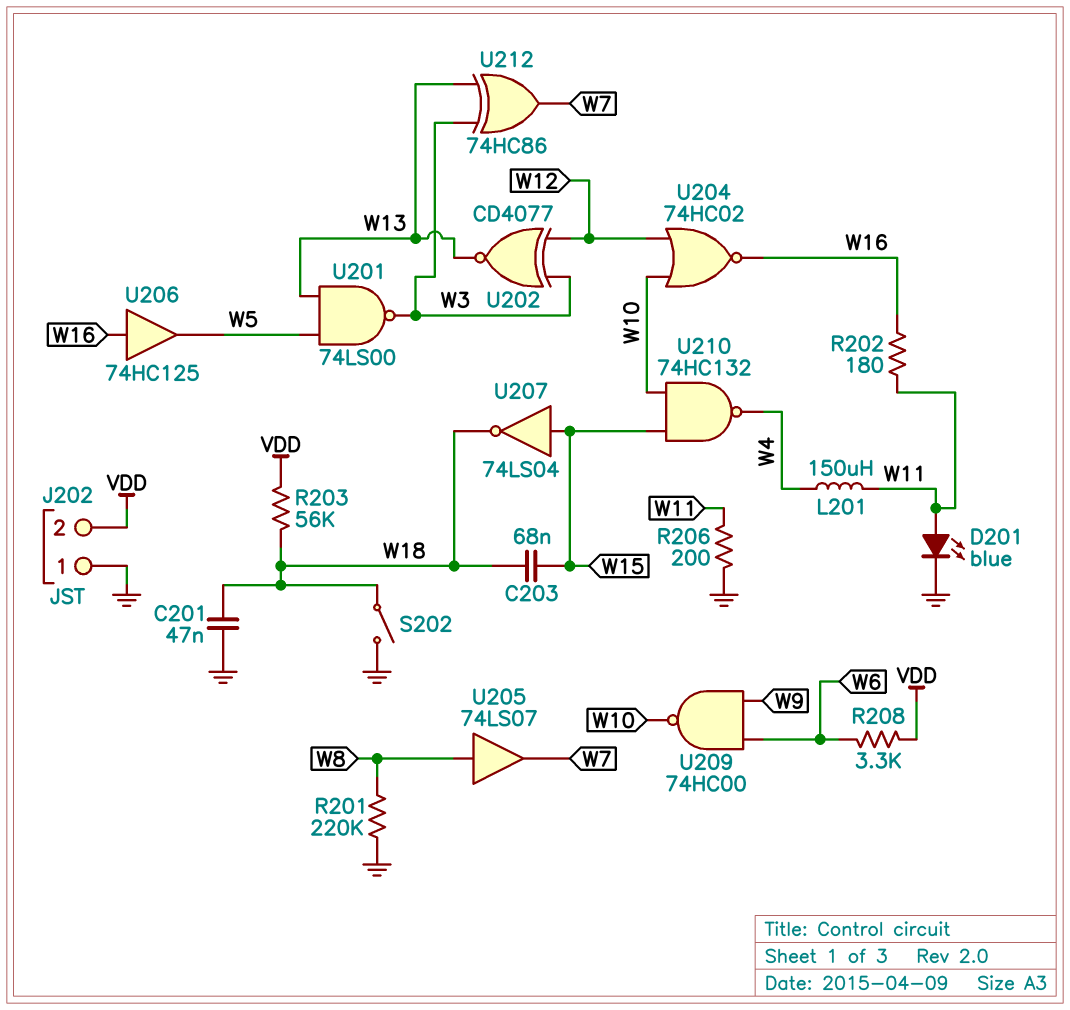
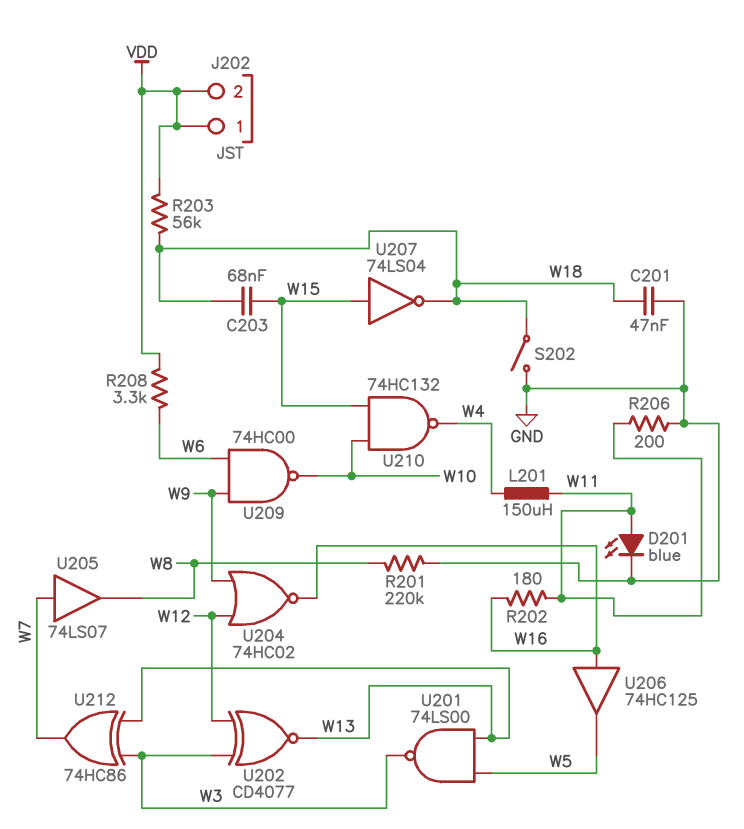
J202 pin 1: GND -> VDD
U204: NOR 74HC02 (in W10, in W12, out W16) -> NOR 74HC02 (in W9, in W12, out W16)
U205: buffer 74LS07 (in W8, out W7) -> buffer 74LS07 (in W7, out W8)

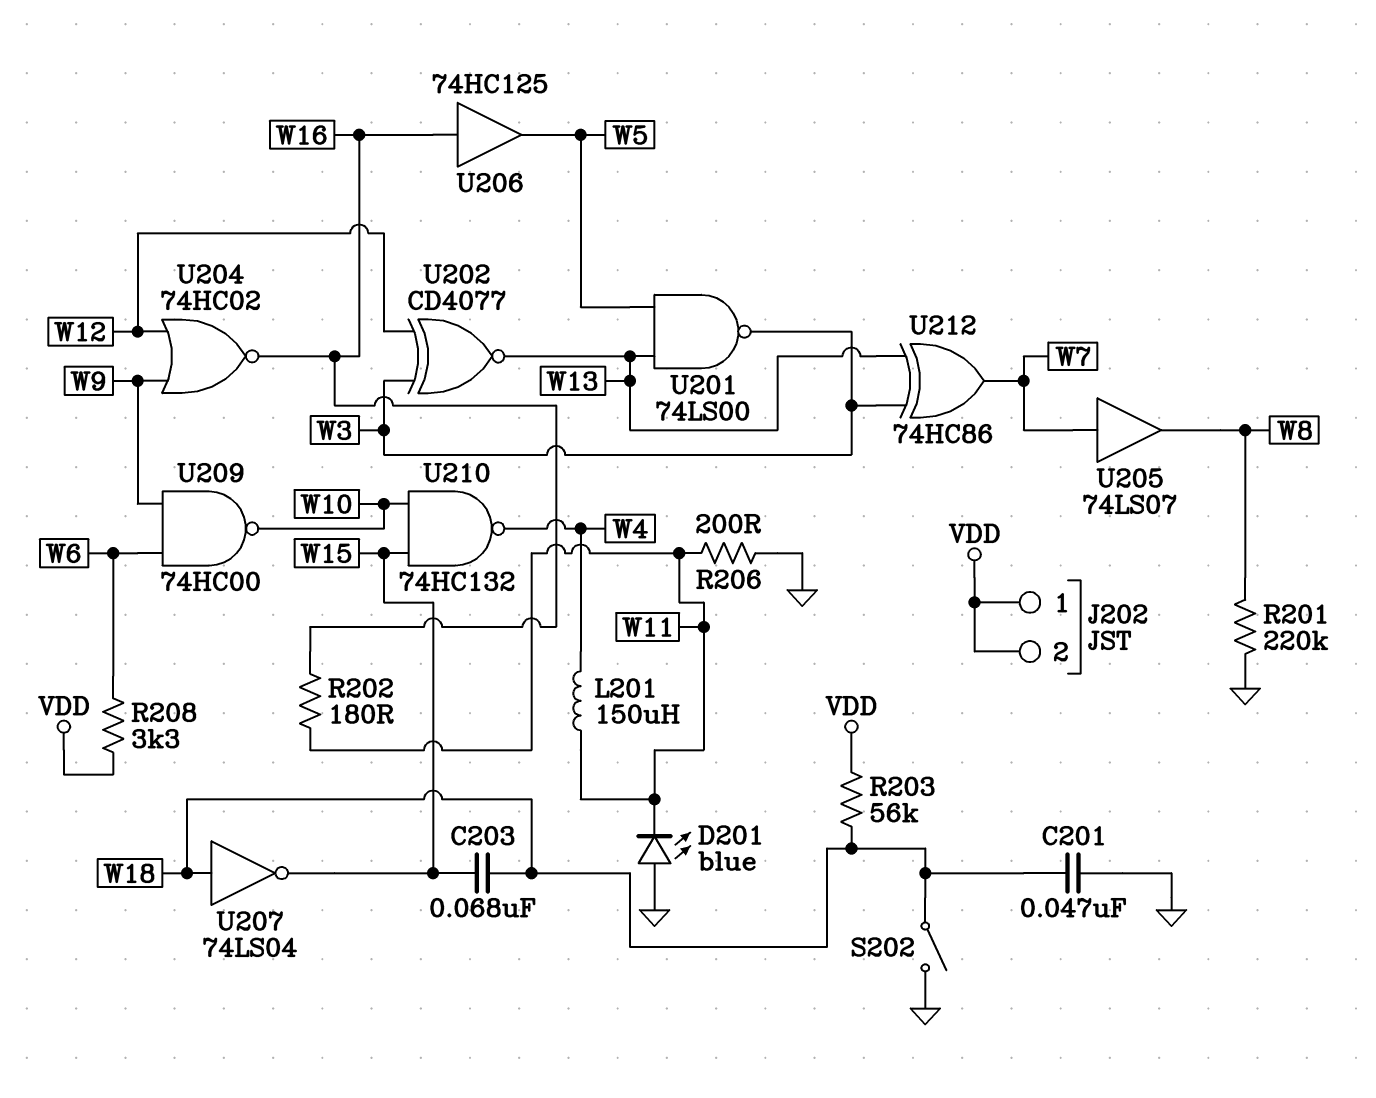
D201: LED blue (A W11, K GND) -> LED blue (A GND, K W11)
U207: NOT 74LS04 (in W15, out W18) -> NOT 74LS04 (in W18, out W15)

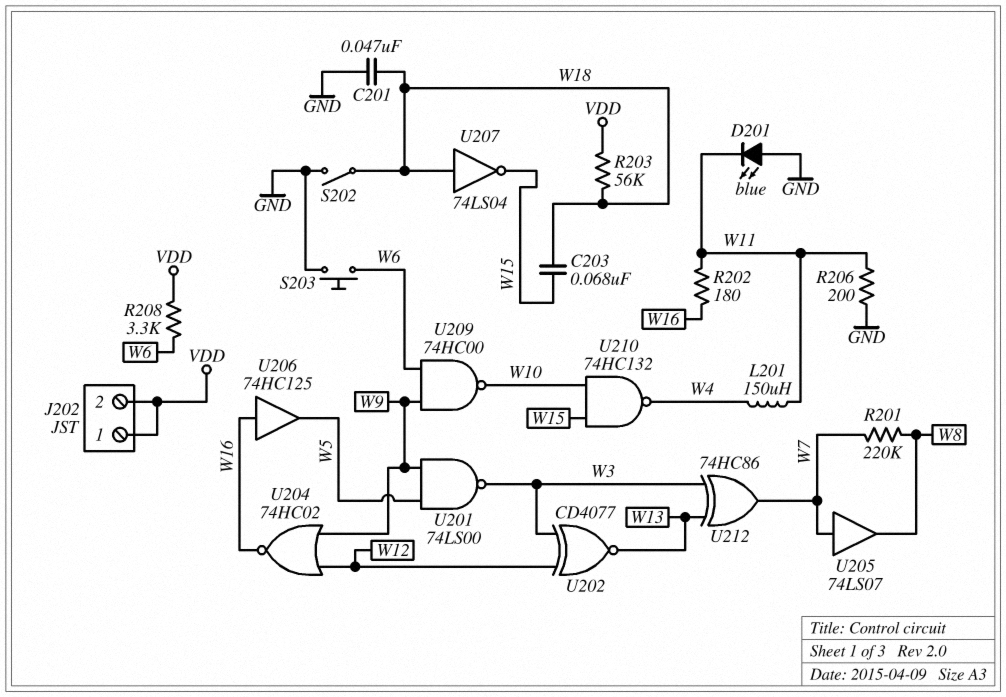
R201: 220k (GND, W8) -> 220k (W7, W8)
S203: none -> button (GND, W6)
U201: NAND 74LS00 (in W5, in W13, out W3) -> NAND 74LS00 (in W5, in W9, out W3)

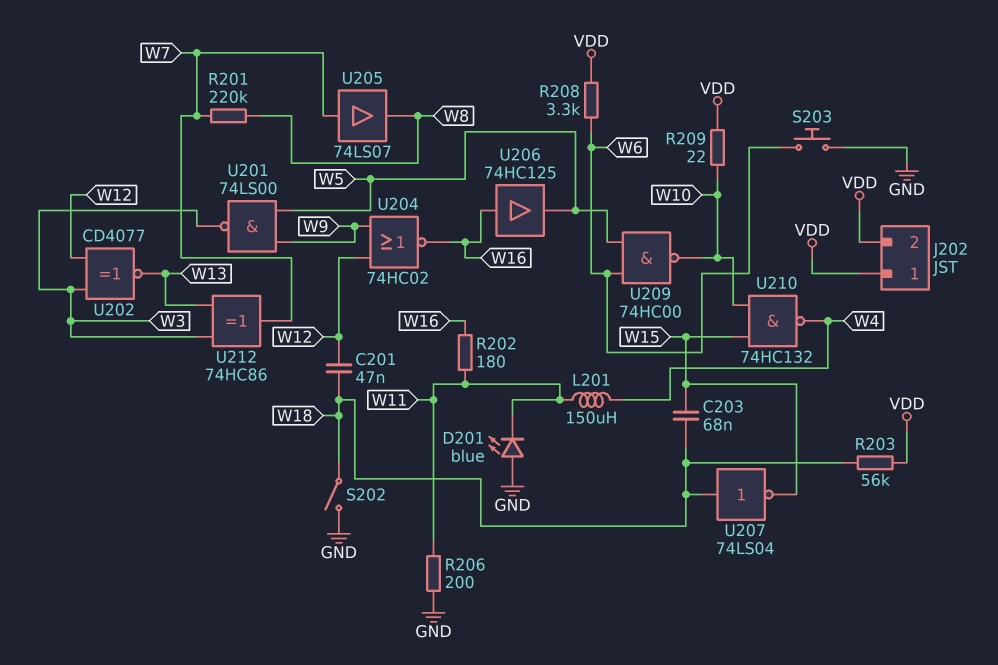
C201: 47nF (GND, W18) -> 47nF (W12, W18)
R209: none -> 22 (VDD, W10)
U209: NAND 74HC00 (in W6, in W9, out W10) -> NAND 74HC00 (in W5, in W6, out W10)

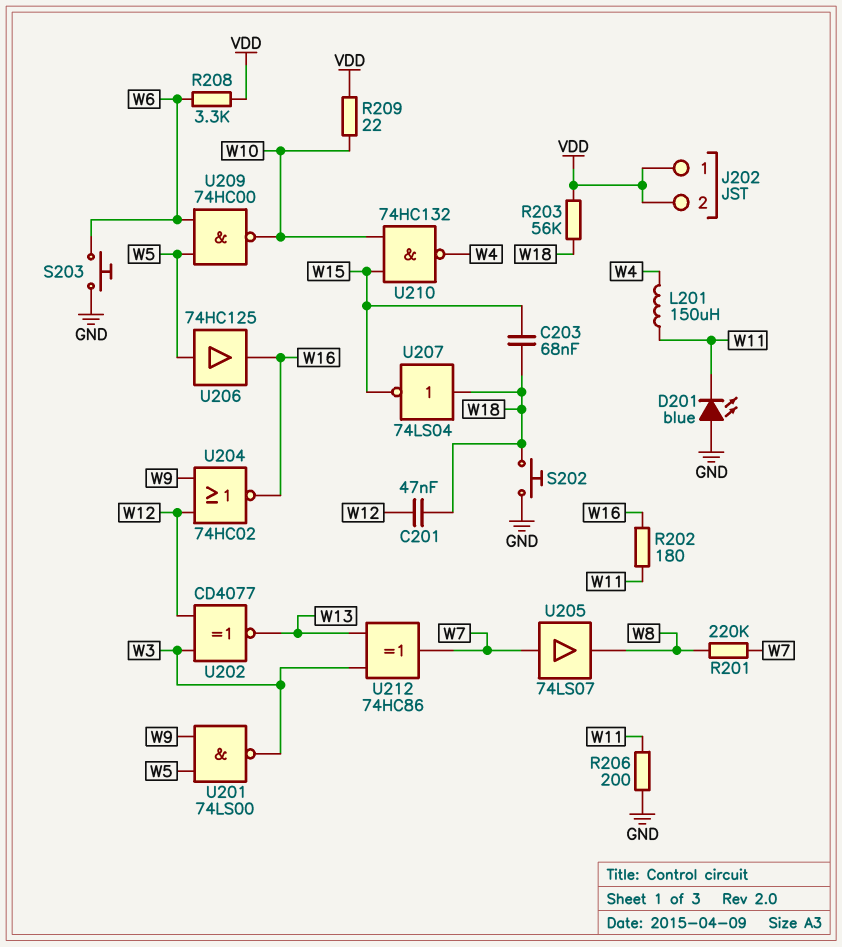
S202: switch (GND, W18) -> button (GND, W18)
U206: buffer 74HC125 (in W16, out W5) -> buffer 74HC125 (in W5, out W16)

